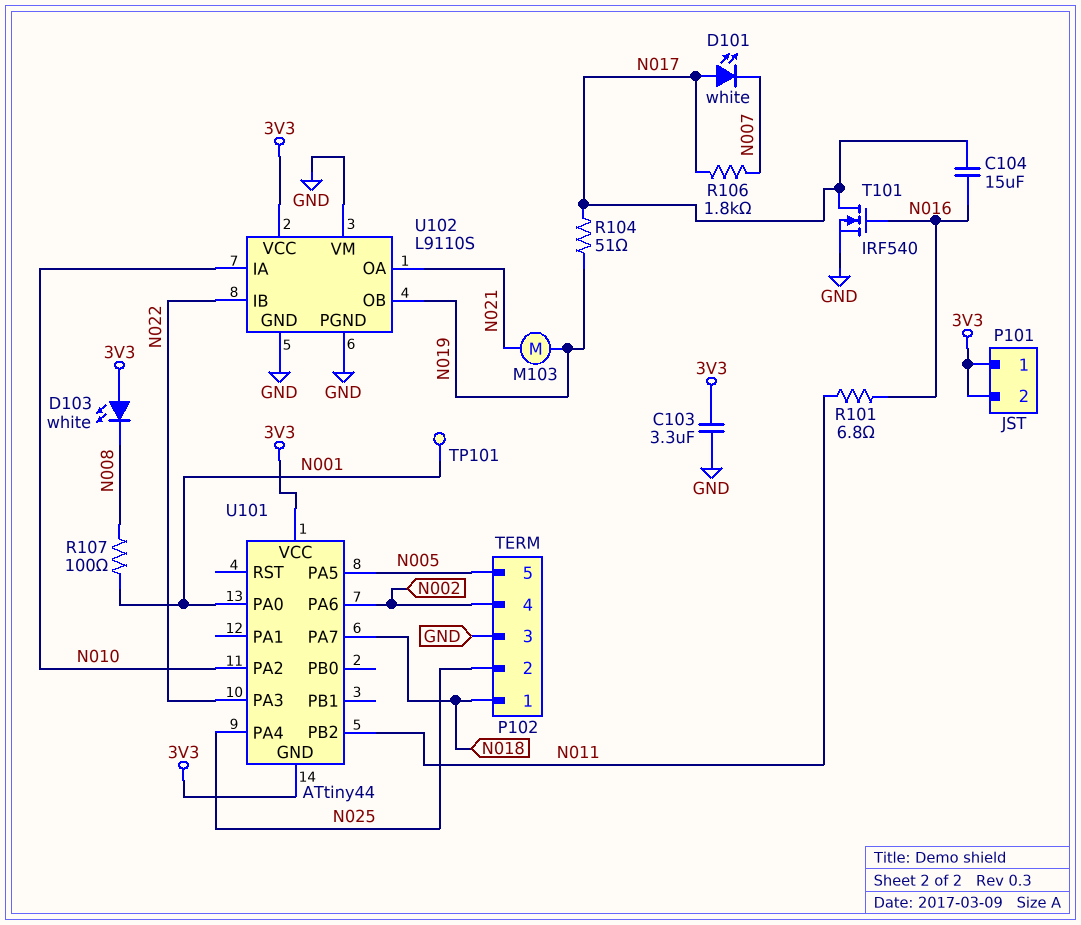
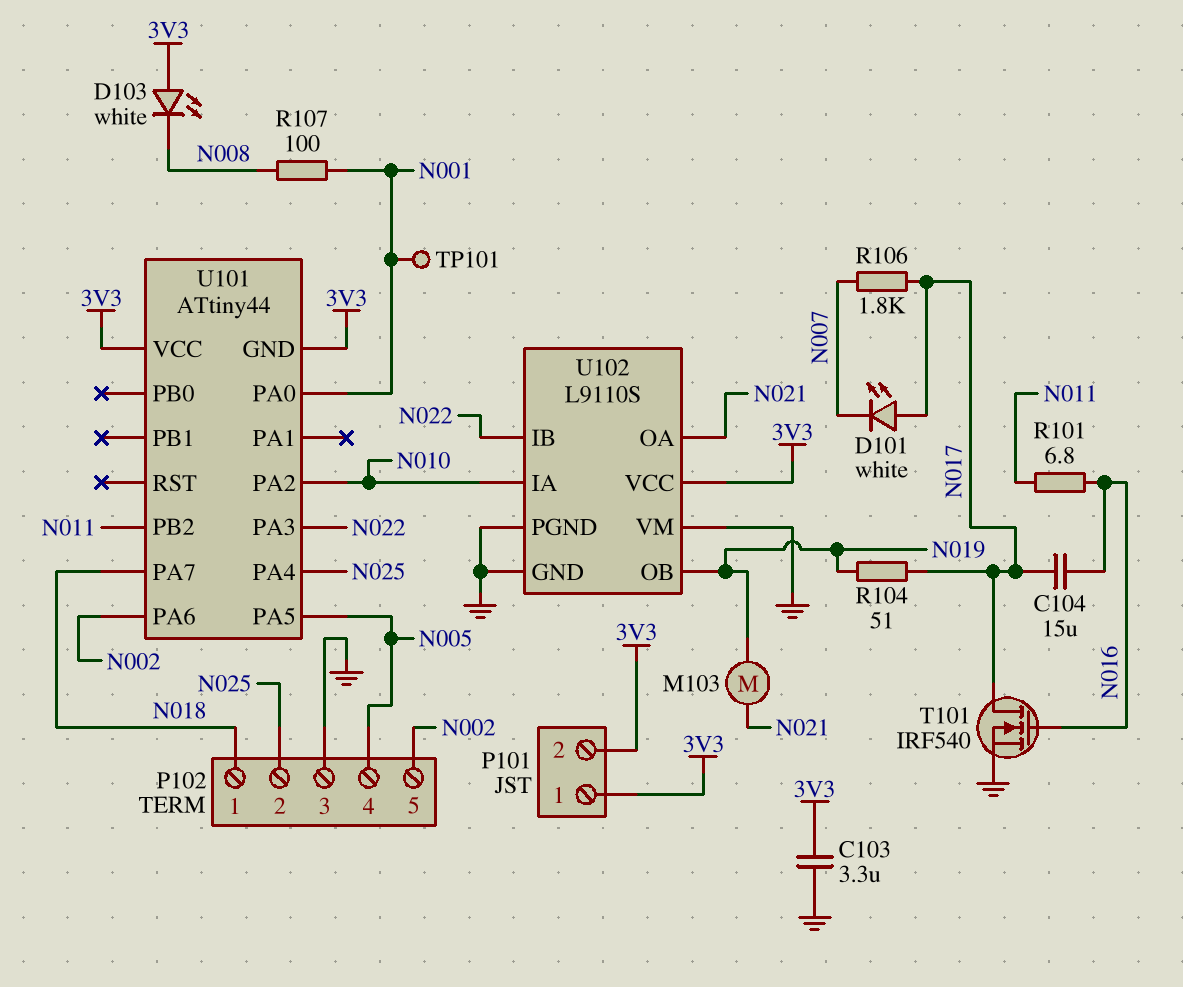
P102 pin 4: N002 -> N005
P102 pin 5: N005 -> N002

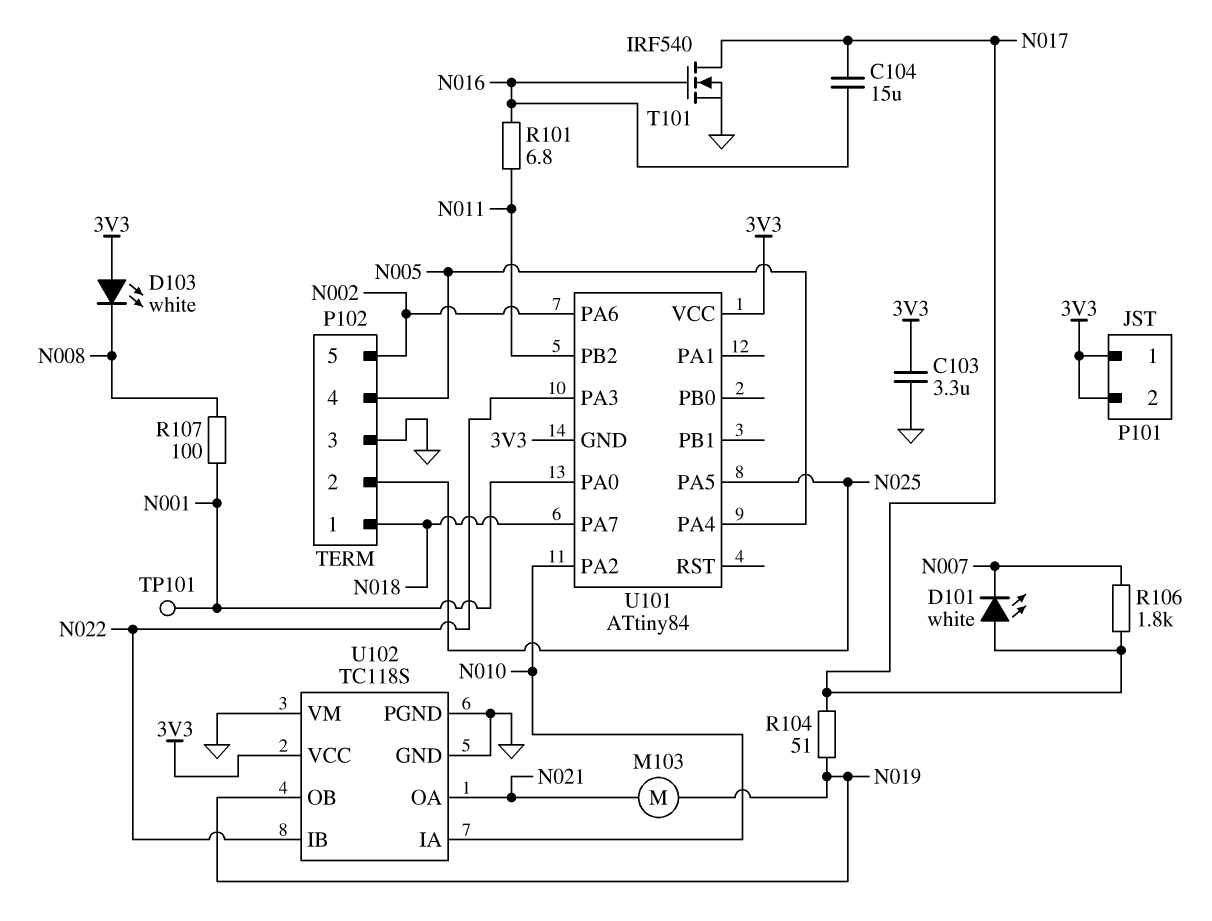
U101: ATtiny44 -> ATtiny84
U101 pin PA4: N025 -> N005
U101 pin PA5: N005 -> N025
U102: L9110S -> TC118S

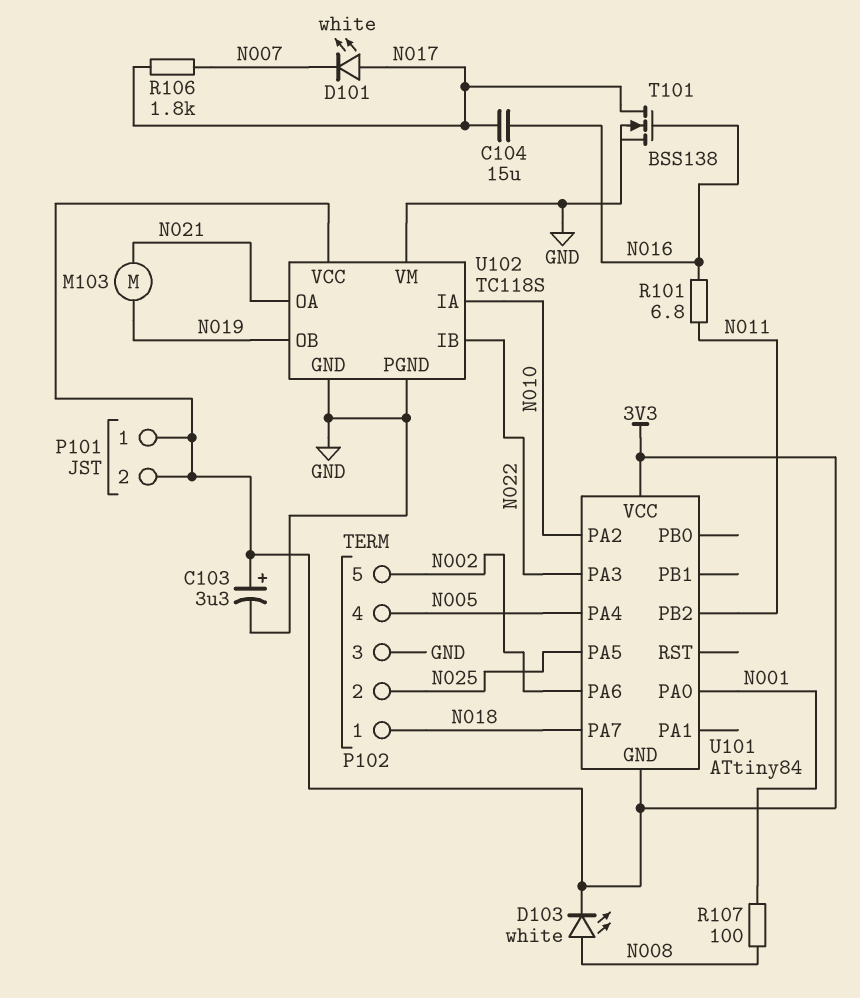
C103: 3.3uF (3V3, GND) -> 3.3uF (plus 3V3, minus GND)
D103: LED white (A 3V3, K N008) -> LED white (A N008, K 3V3)
R104: 51 (N017, N019) -> none
T101: NMOS IRF540 (G N016, D N017, S GND) -> NMOS BSS138 (G N016, D N017, S GND)
TP101: test point (N001) -> none

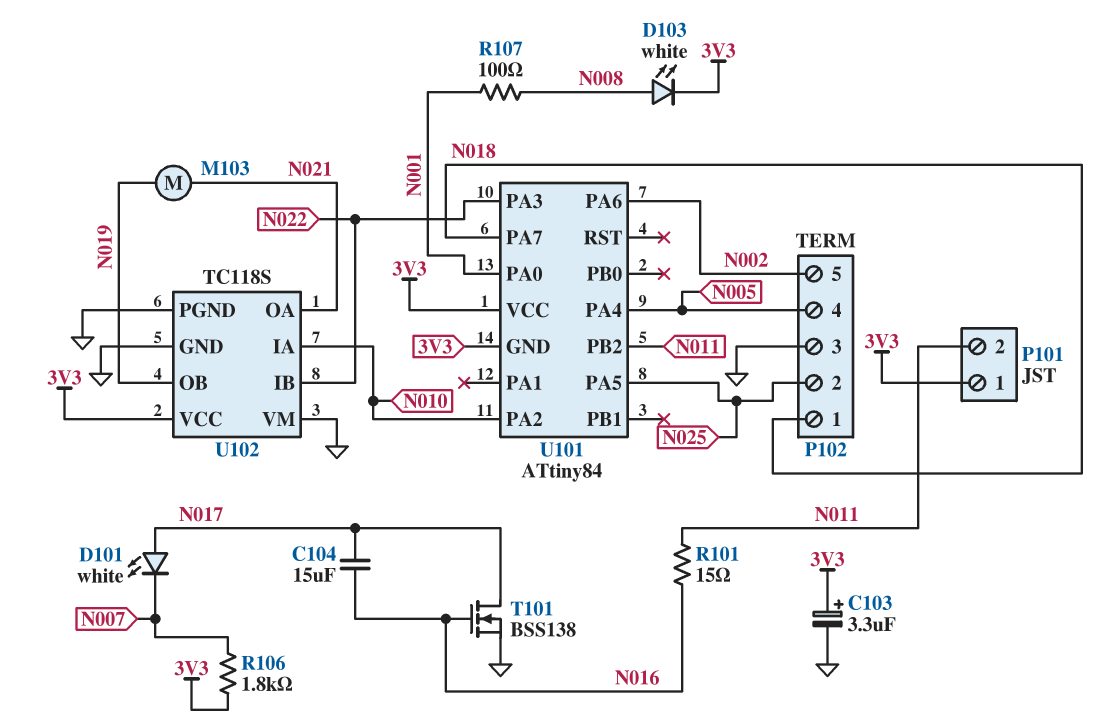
P101 pin 2: 3V3 -> N011
R101: 6.8 (N011, N016) -> 15 (N011, N016)
R106: 1.8k (N007, N017) -> 1.8k (3V3, N007)

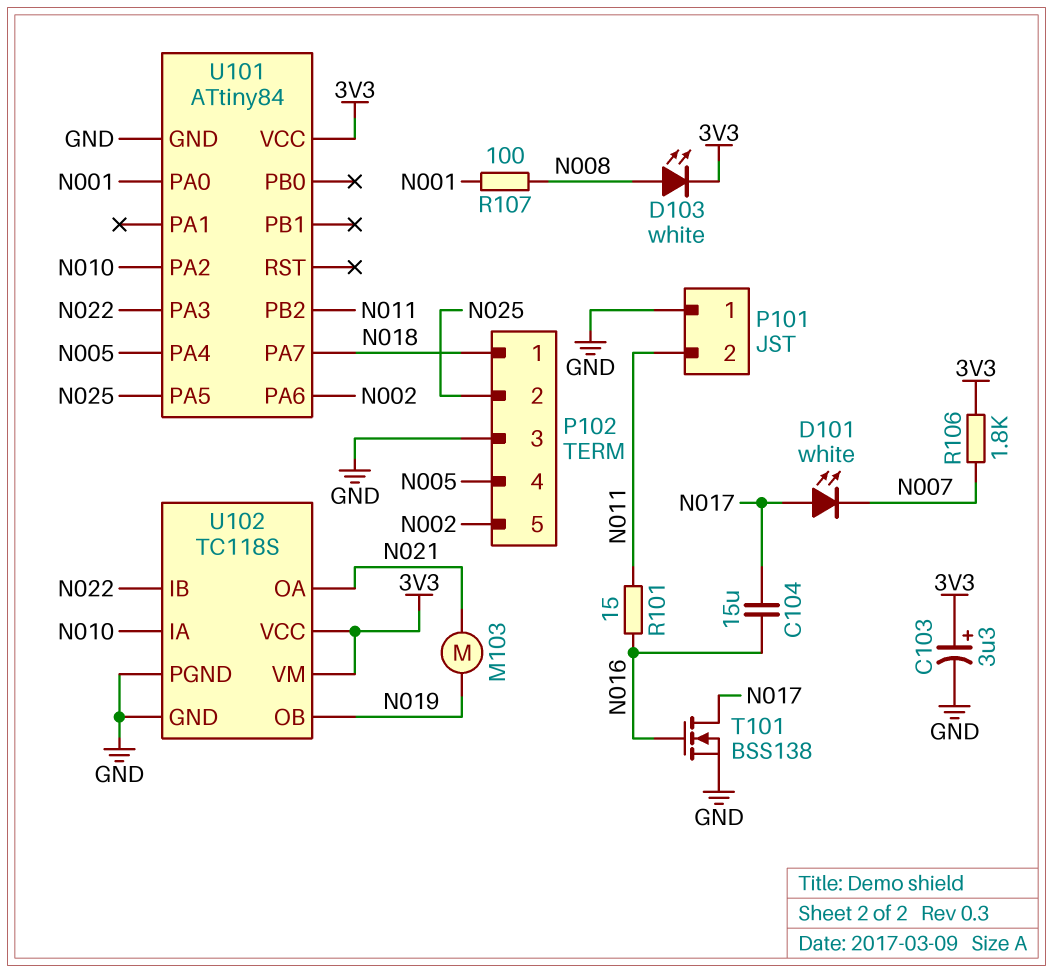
P101 pin 1: 3V3 -> GND
U101 pin GND: 3V3 -> GND
U102 pin VM: GND -> 3V3

